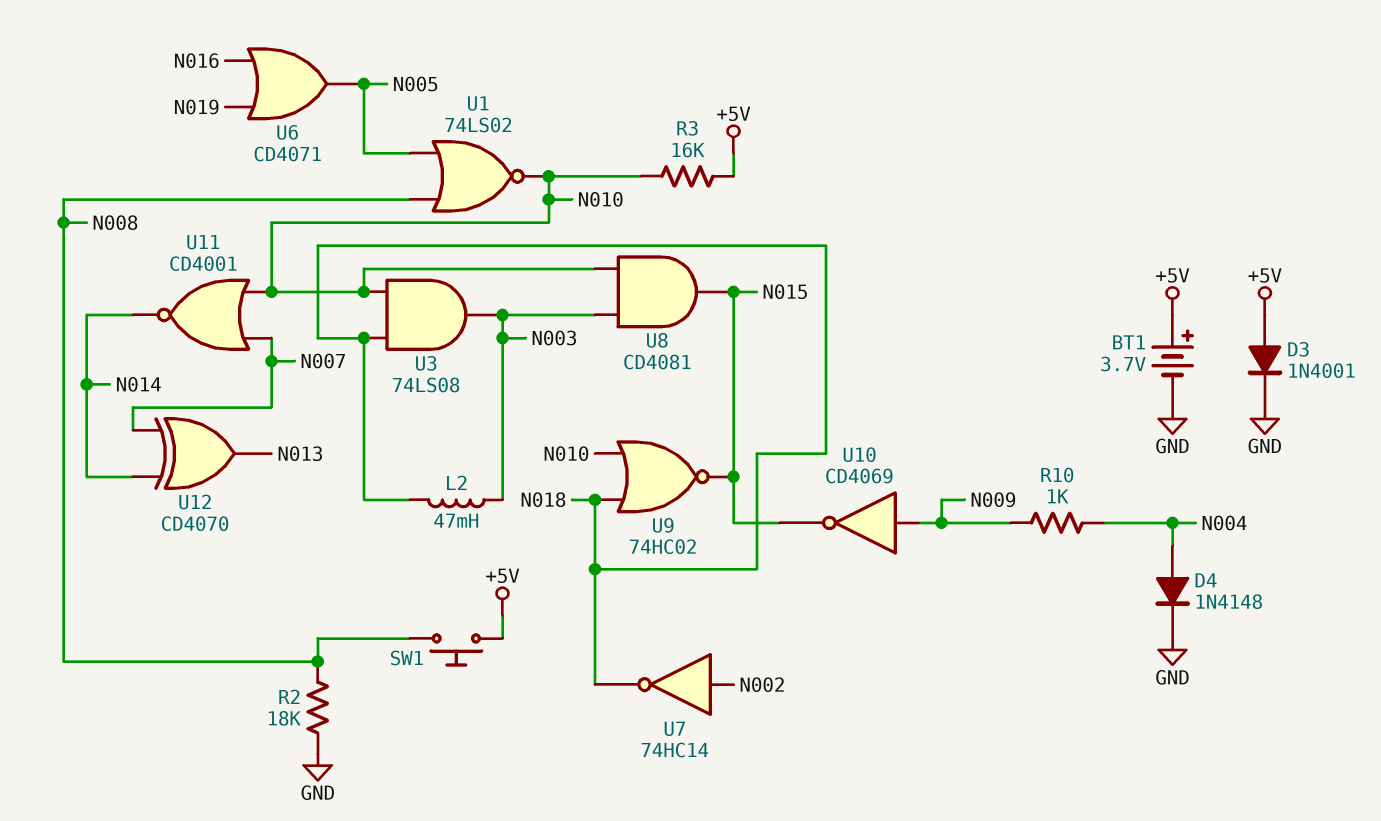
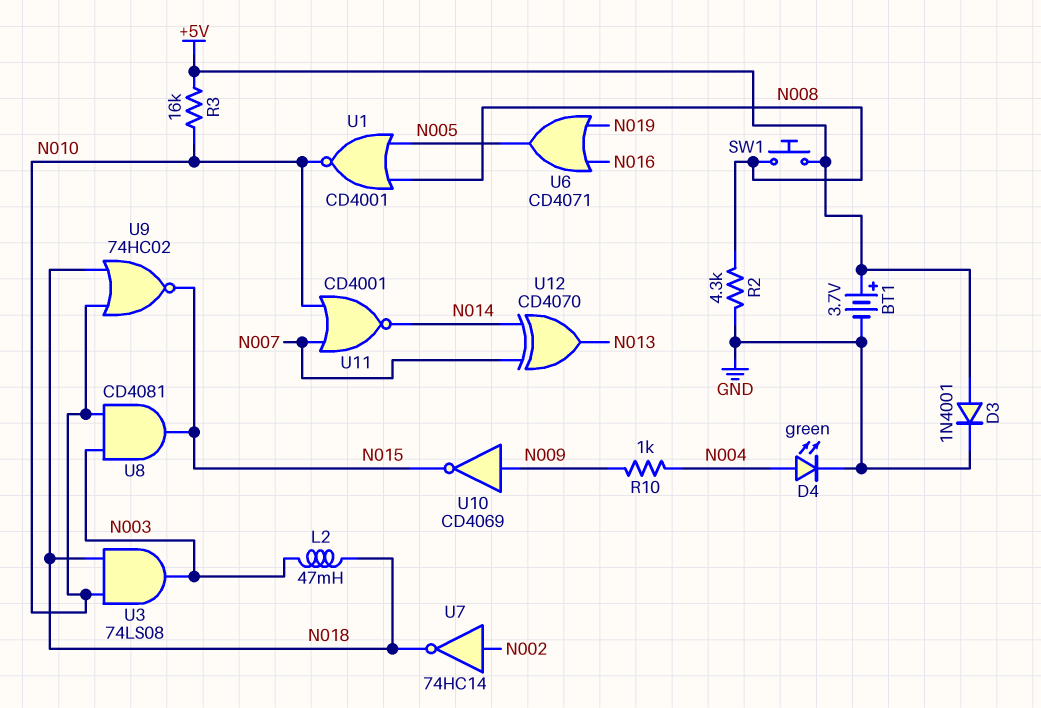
D4: diode 1N4148 (A N004, K GND) -> LED green (A N004, K GND)
R2: 18k (GND, N008) -> 4.3k (GND, N008)
U1: NOR 74LS02 (in N005, in N008, out N010) -> NOR CD4001 (in N005, in N008, out N010)

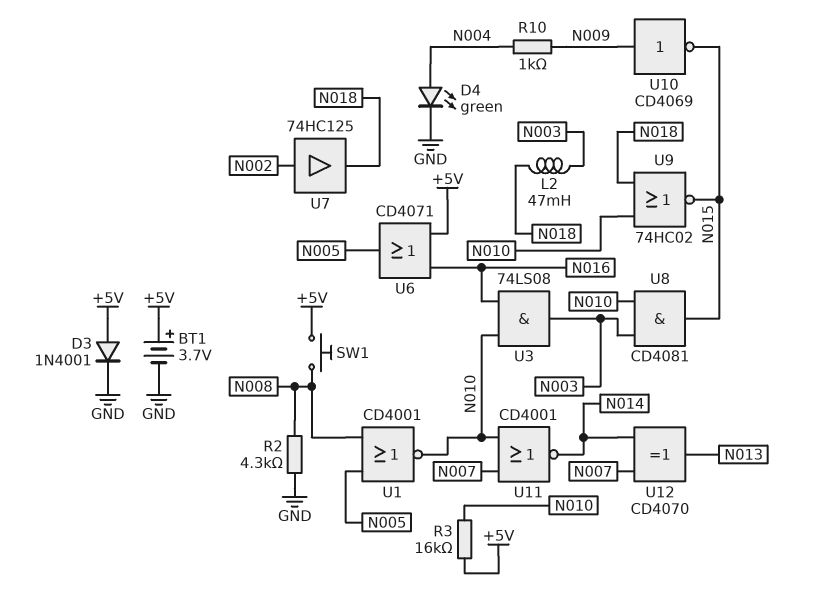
U3: AND 74LS08 (in N010, in N018, out N003) -> AND 74LS08 (in N010, in N016, out N003)
U6: OR CD4071 (in N016, in N019, out N005) -> OR CD4071 (in +5V, in N016, out N005)
U7: NOT 74HC14 (in N002, out N018) -> buffer 74HC125 (in N002, out N018)

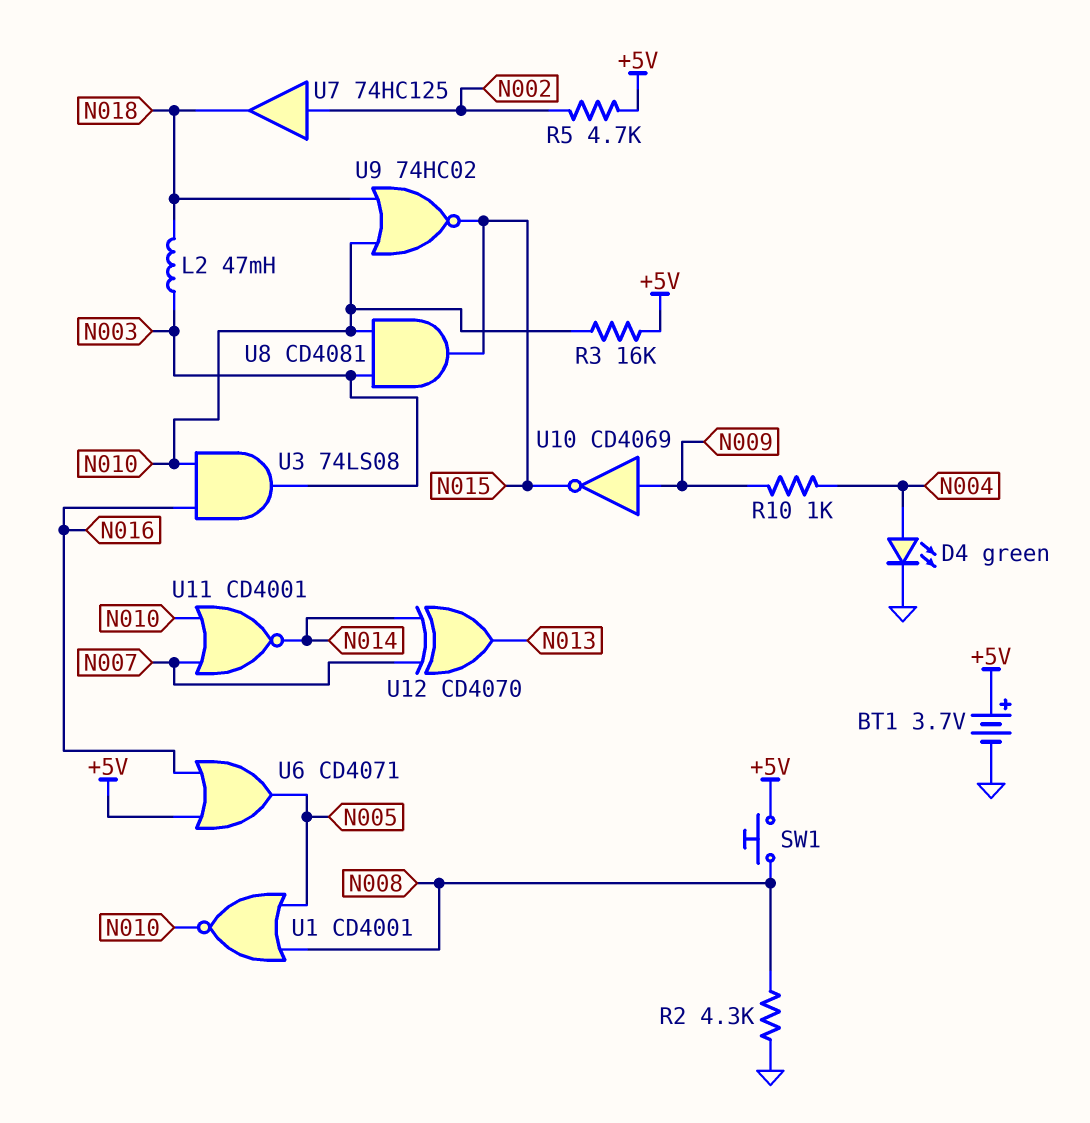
D3: diode 1N4001 (A +5V, K GND) -> none
R5: none -> 4.7k (+5V, N002)

